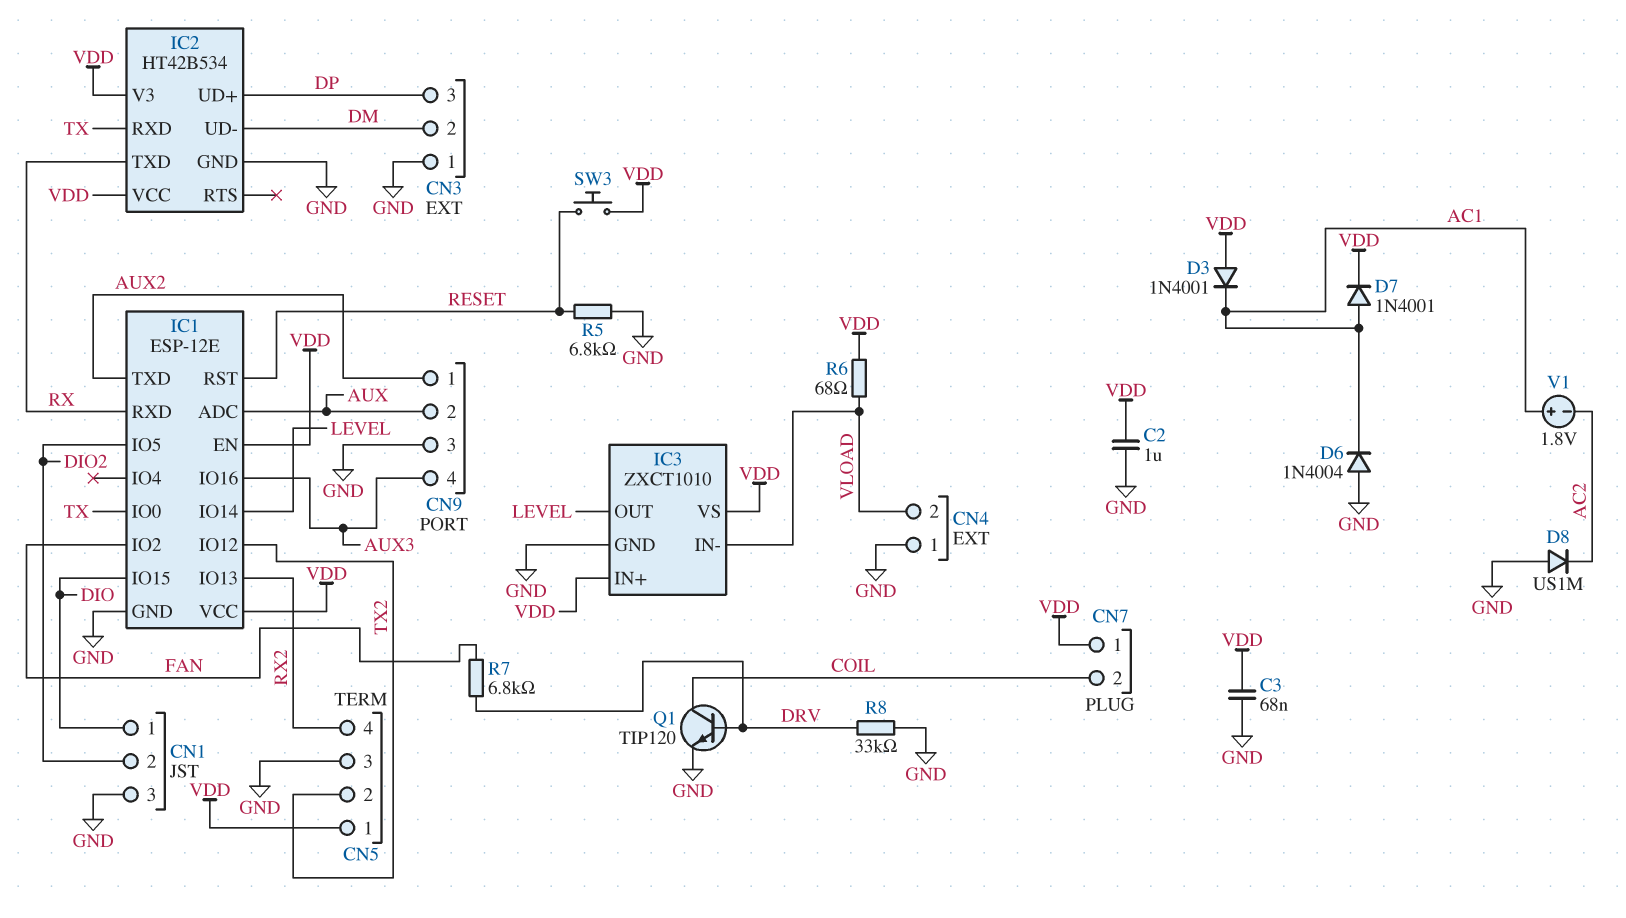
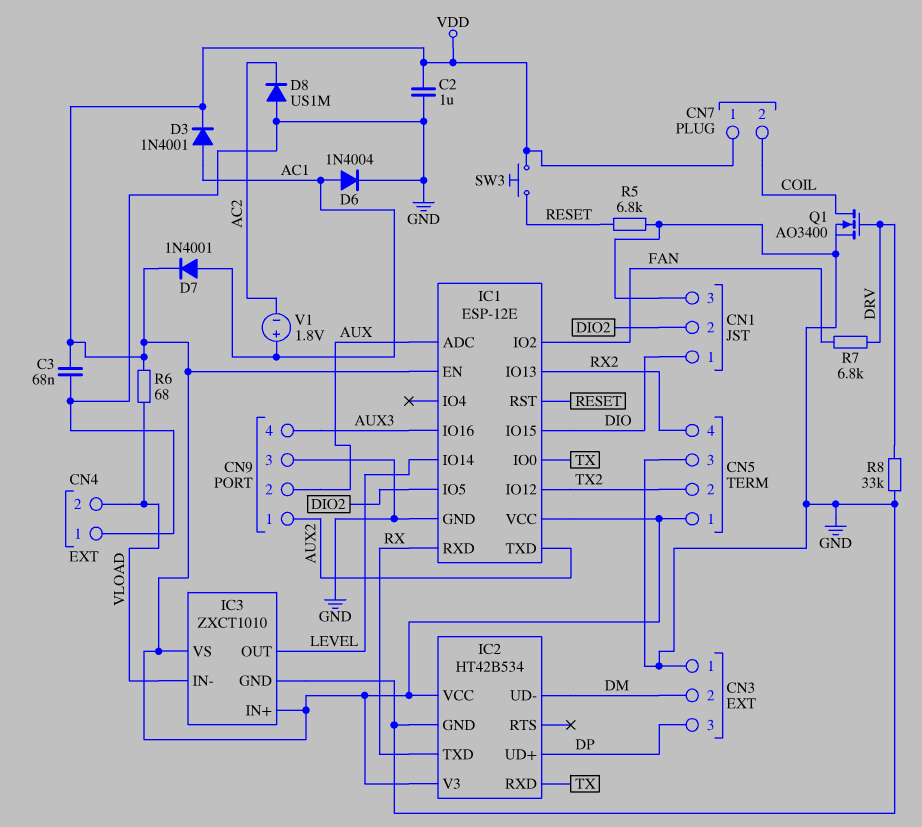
D3: diode 1N4001 (A VDD, K AC1) -> diode 1N4001 (A AC1, K VDD)
D6: diode 1N4004 (A GND, K AC1) -> diode 1N4004 (A AC1, K GND)
Q1: NPN TIP120 (B DRV, C COIL, E GND) -> NMOS AO3400 (G DRV, D COIL, S GND)

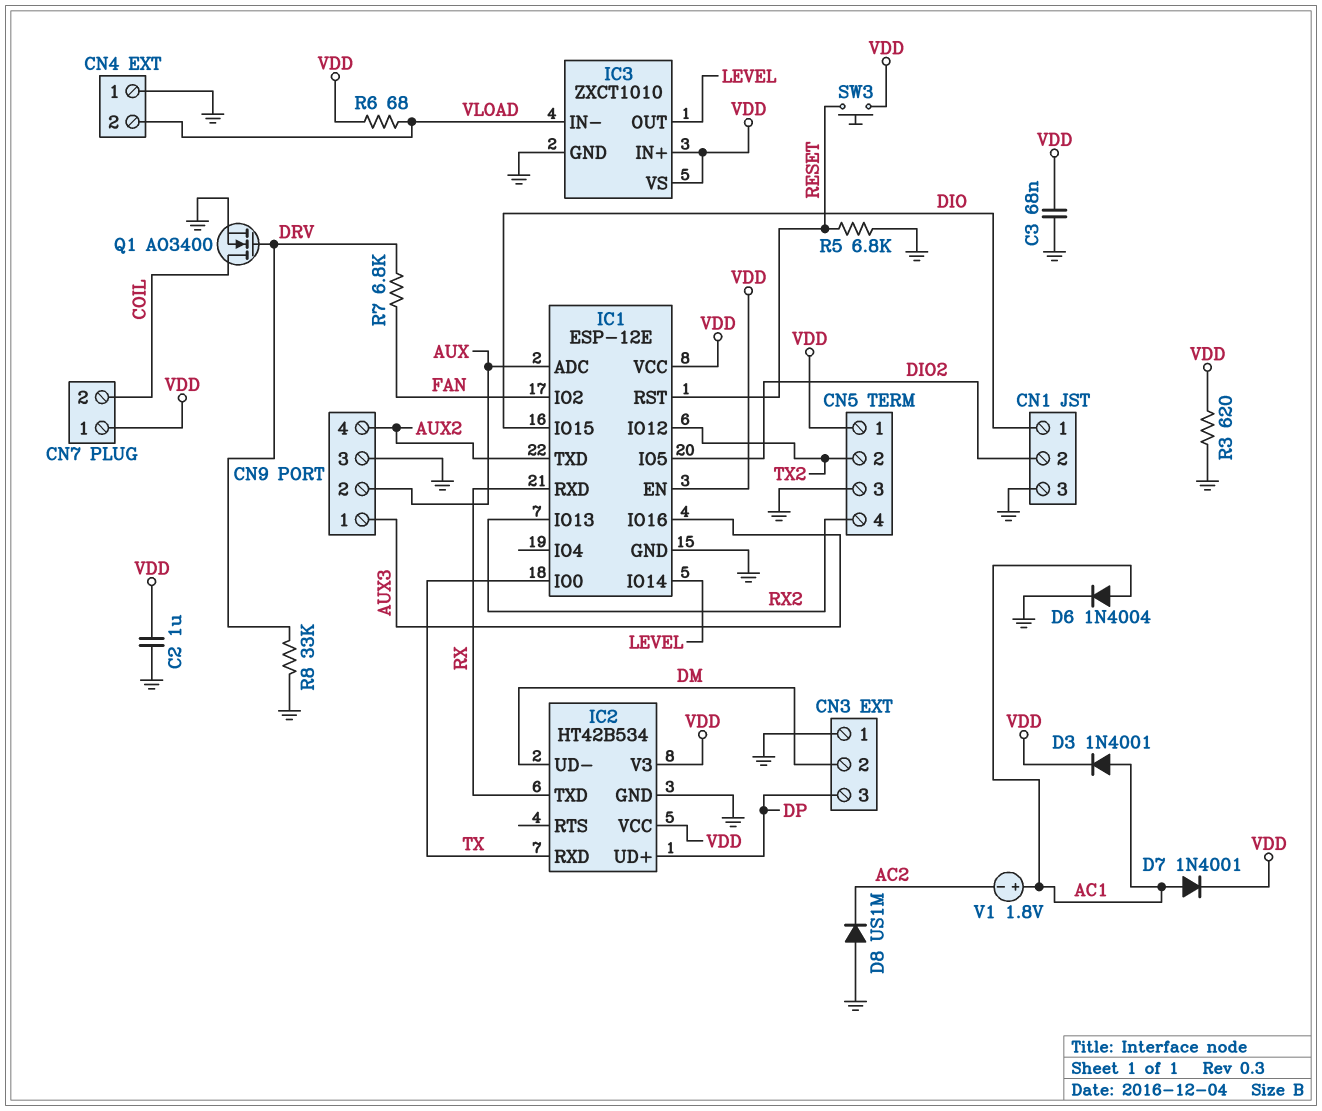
CN9 pin 1: AUX2 -> AUX3
CN9 pin 4: AUX3 -> AUX2
R3: none -> 620 (GND, VDD)

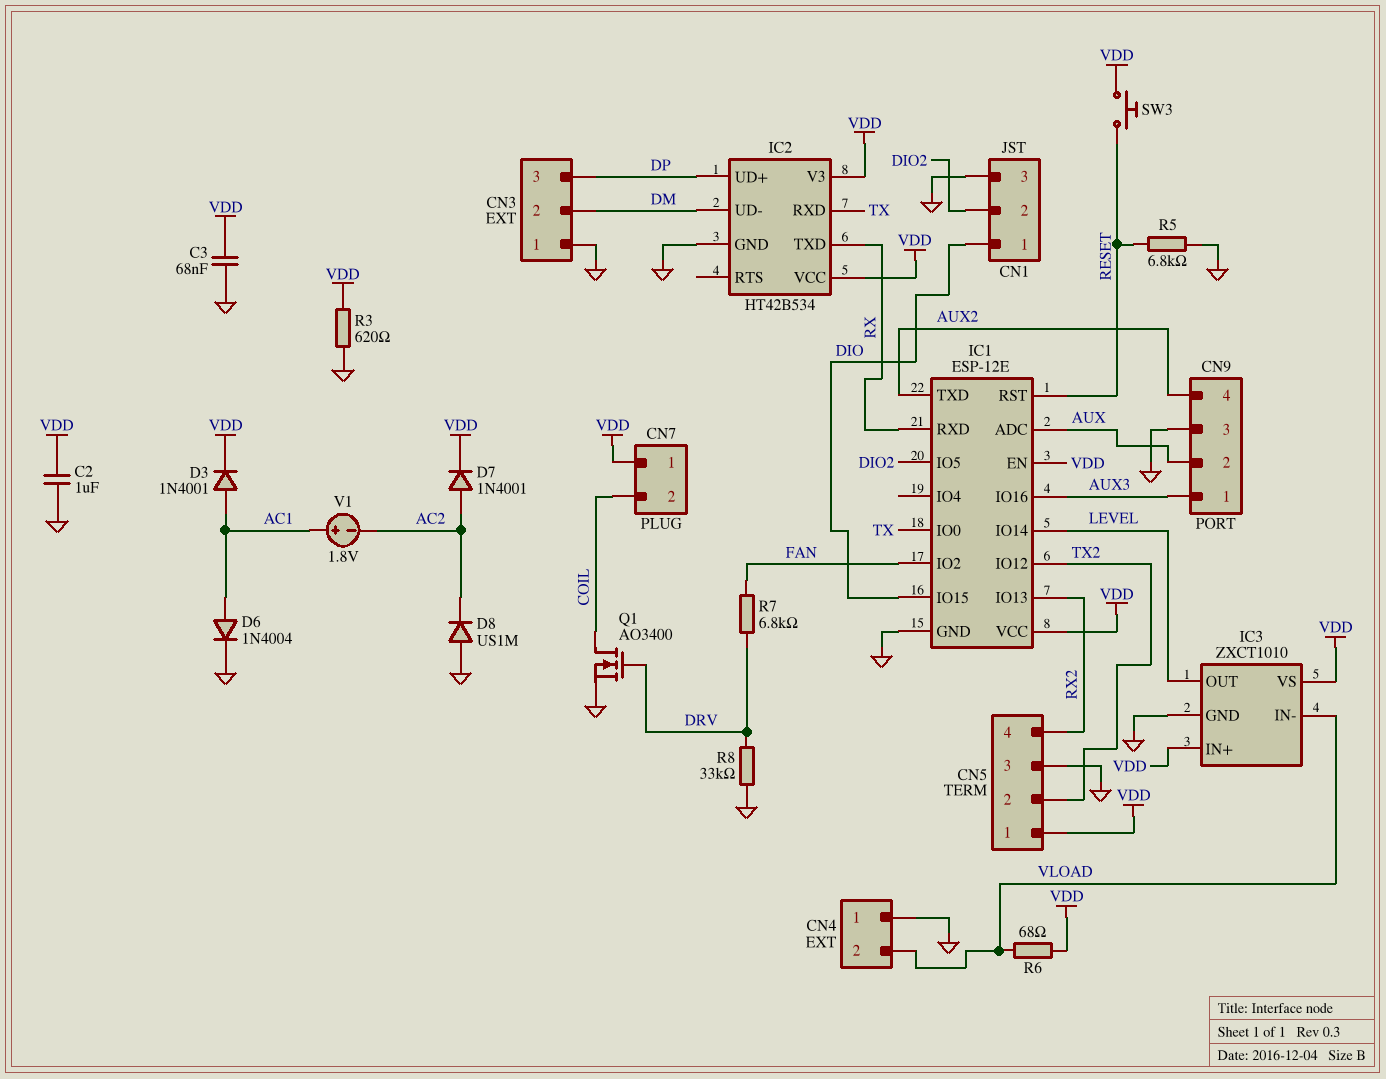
D7: diode 1N4001 (A AC1, K VDD) -> diode 1N4001 (A AC2, K VDD)

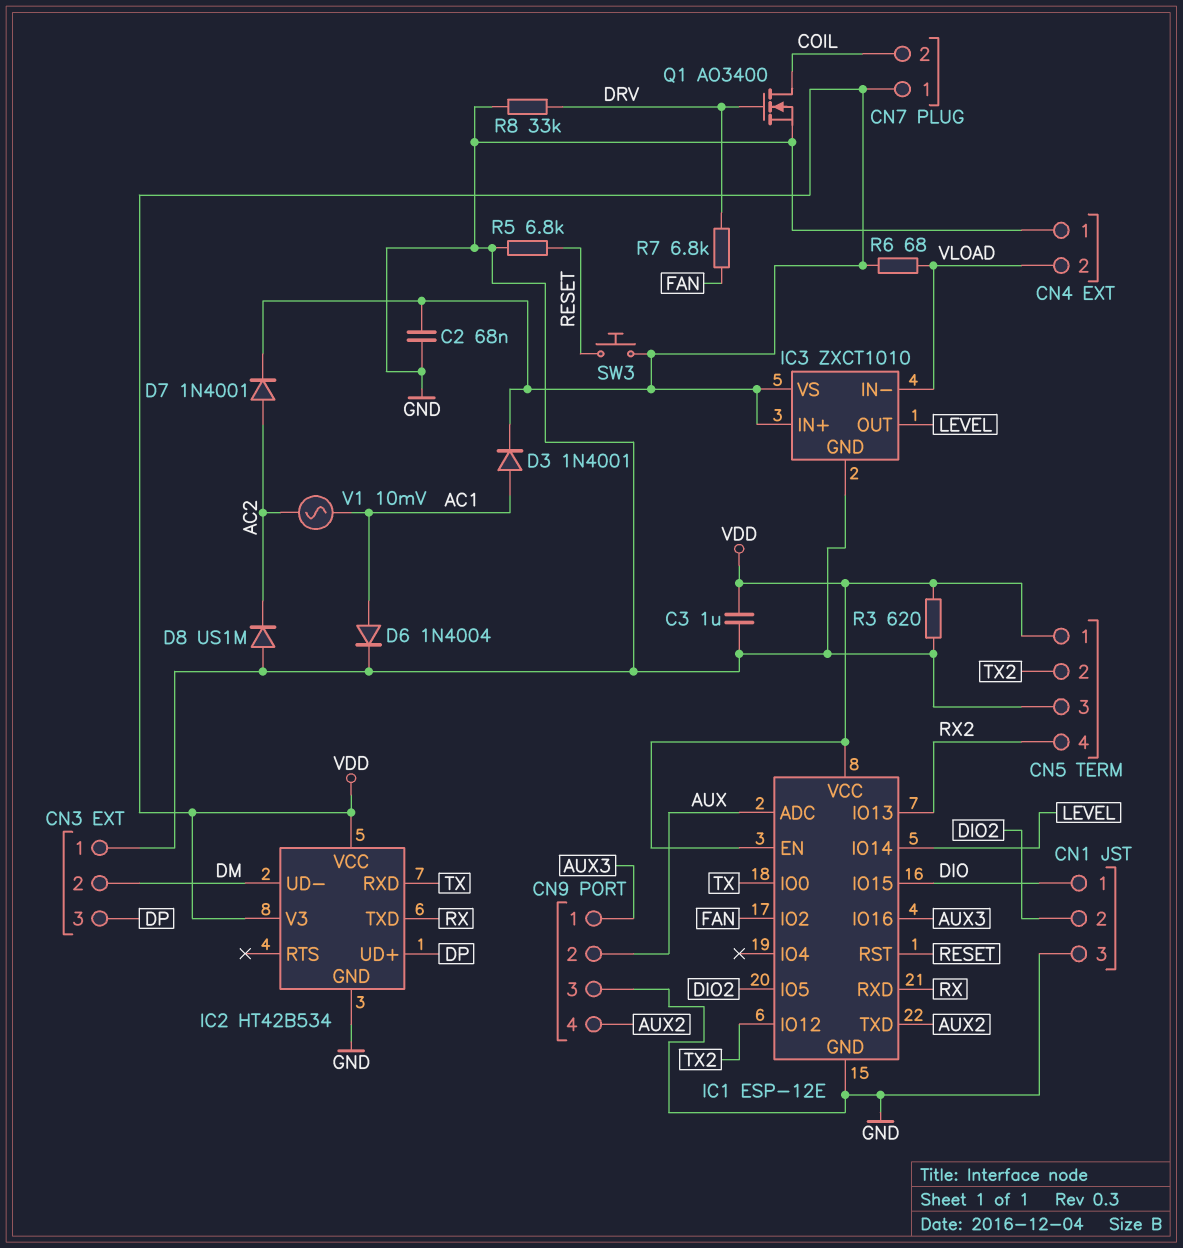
C2: 1uF (GND, VDD) -> 68nF (GND, VDD)
C3: 68nF (GND, VDD) -> 1uF (GND, VDD)
V1: 1.8V (plus AC1, minus AC2) -> AC 10mV (AC1, AC2)

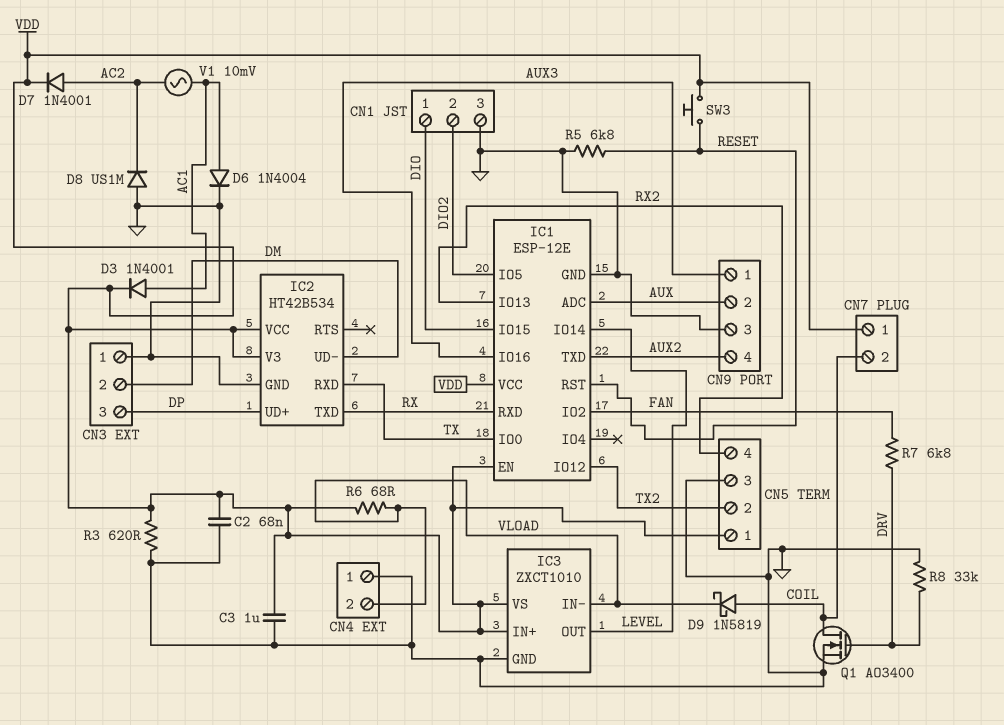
D9: none -> schottky 1N5819 (A COIL, K VLOAD)

